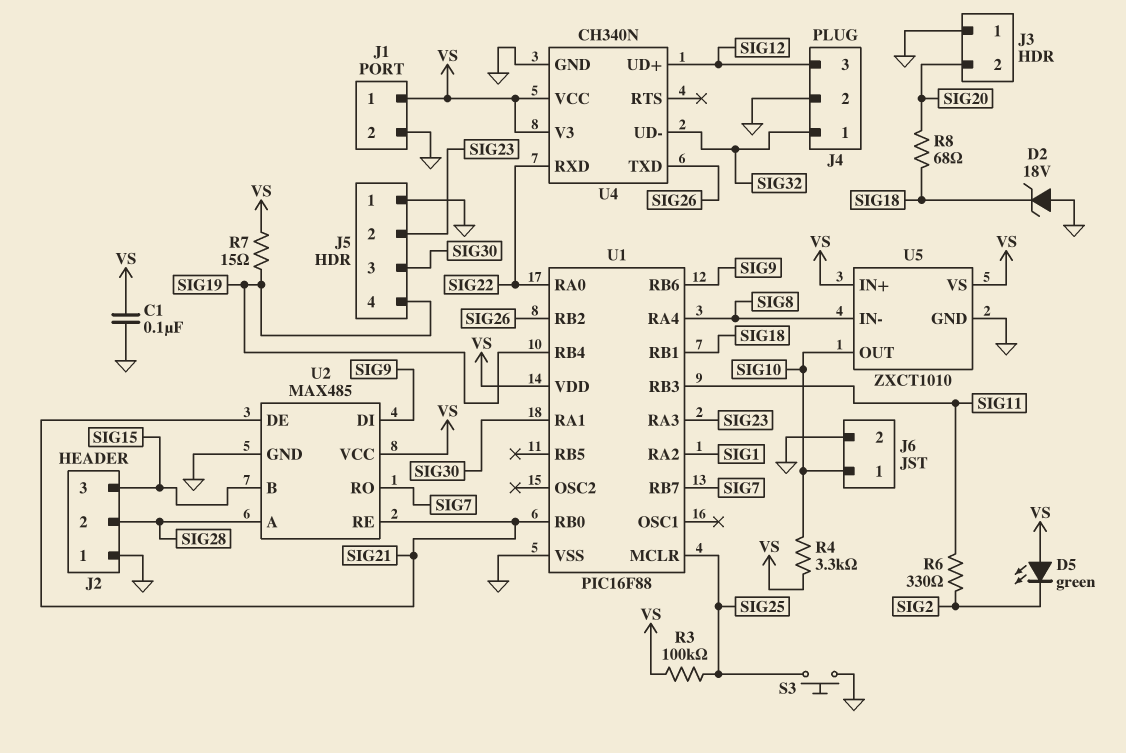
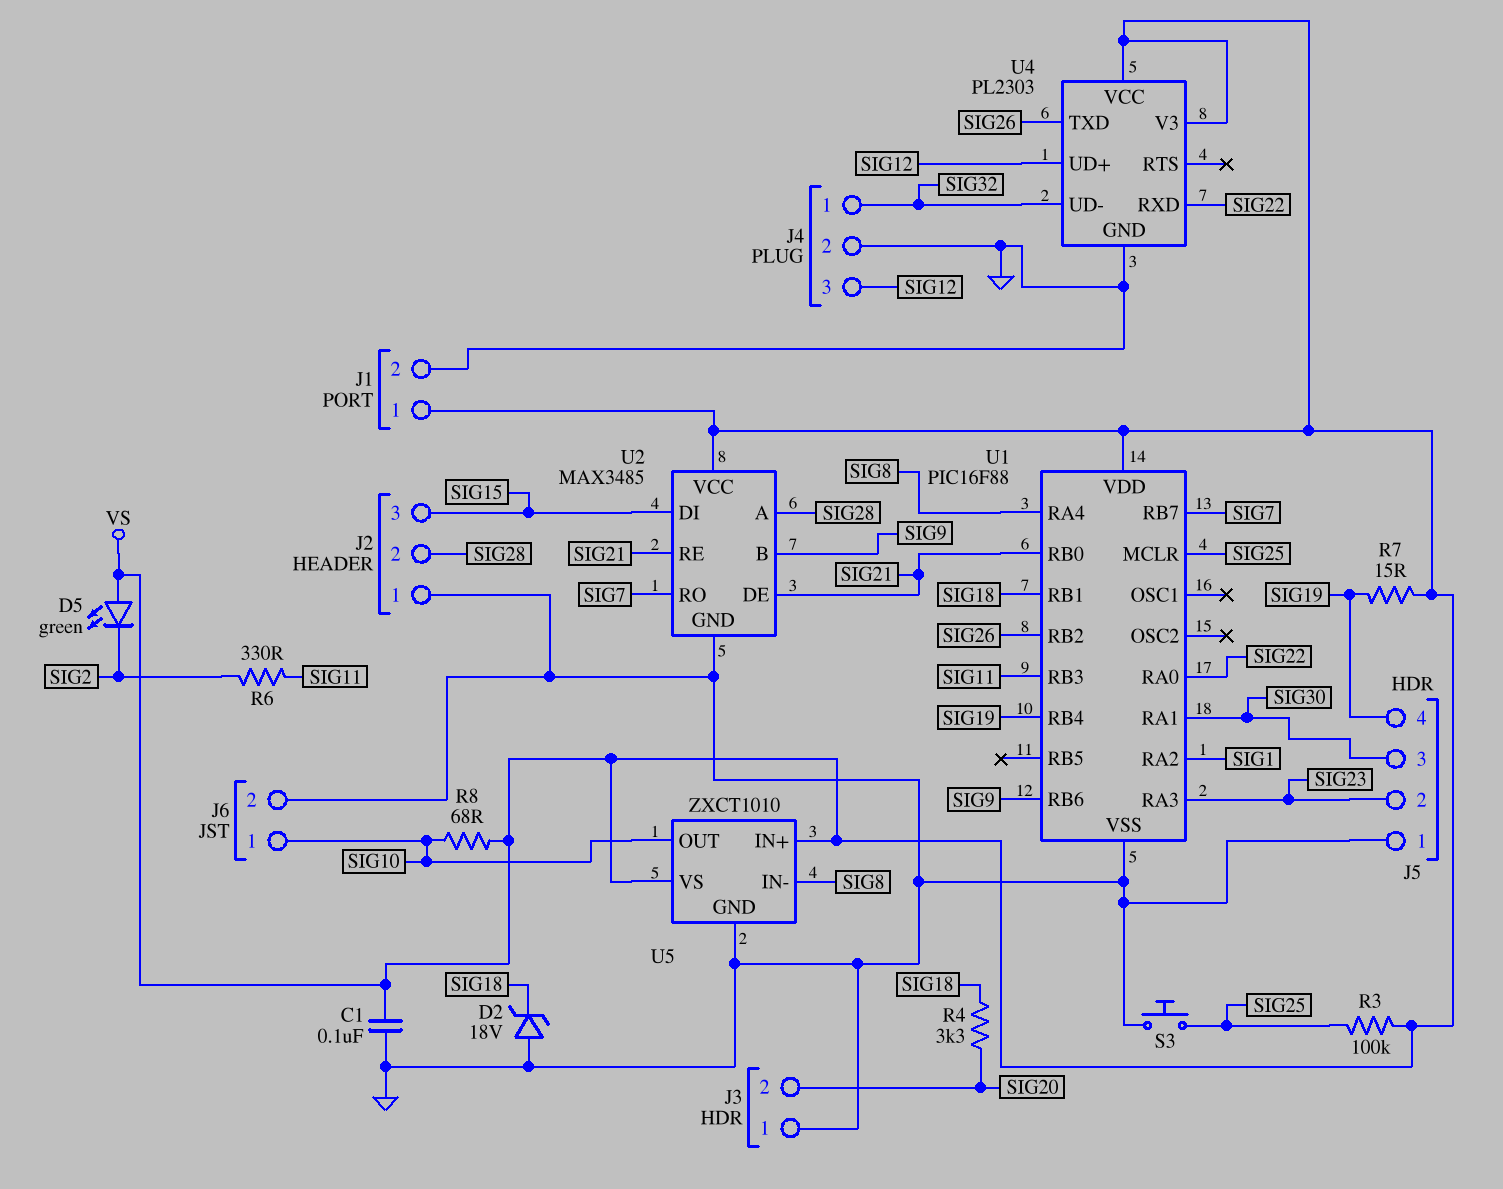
R4: 3.3k (SIG10, VS) -> 3.3k (SIG18, SIG20)
R8: 68 (SIG18, SIG20) -> 68 (SIG10, VS)
U2: MAX485 -> MAX3485
U2 pin B: SIG15 -> SIG9
U2 pin DI: SIG9 -> SIG15
U4: CH340N -> PL2303

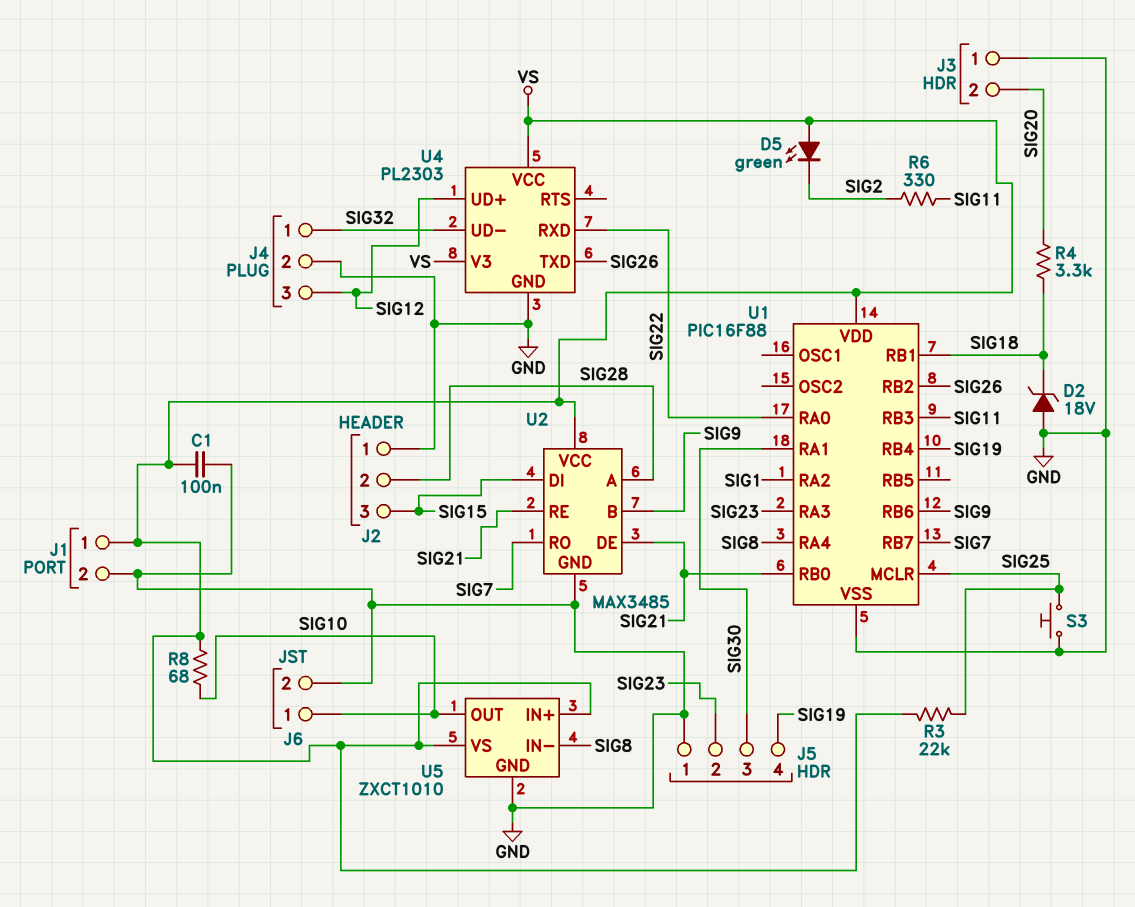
R3: 100k (SIG25, VS) -> 22k (SIG25, VS)
R7: 15 (SIG19, VS) -> none

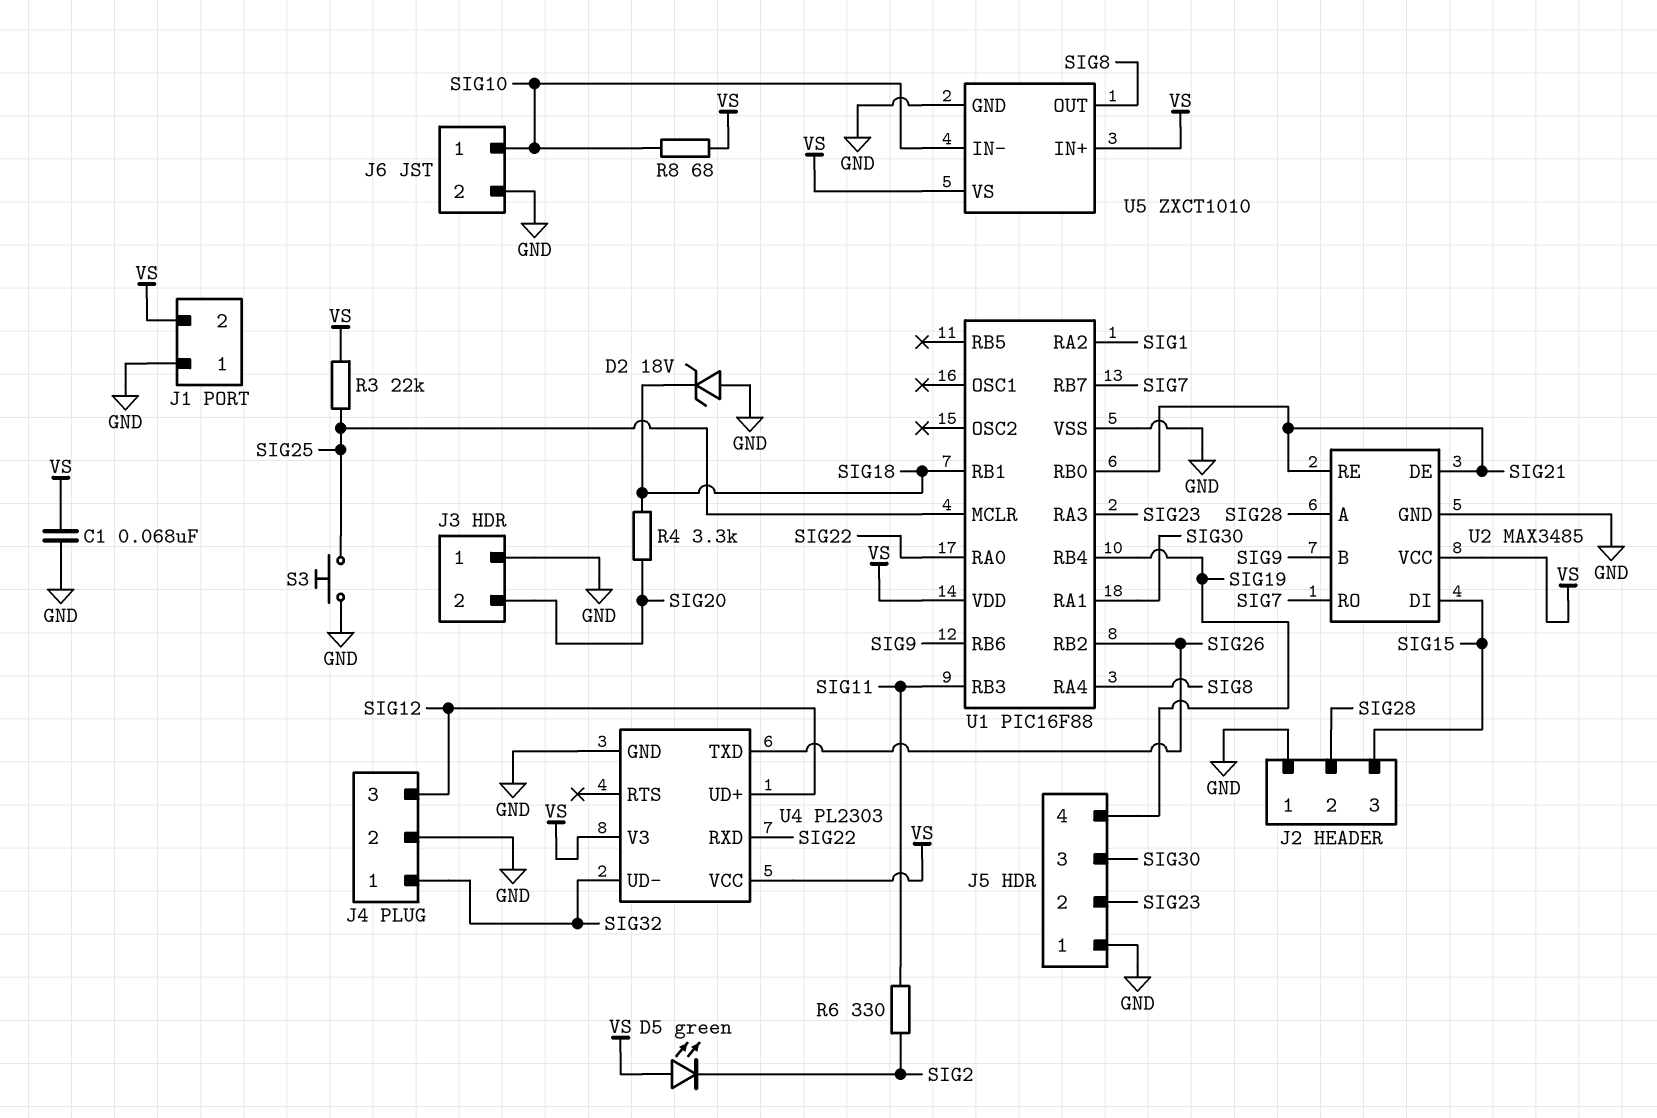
C1: 100nF (GND, VS) -> 68nF (GND, VS)
J1 pin 1: VS -> GND
J1 pin 2: GND -> VS
U5 pin IN-: SIG8 -> SIG10
U5 pin OUT: SIG10 -> SIG8

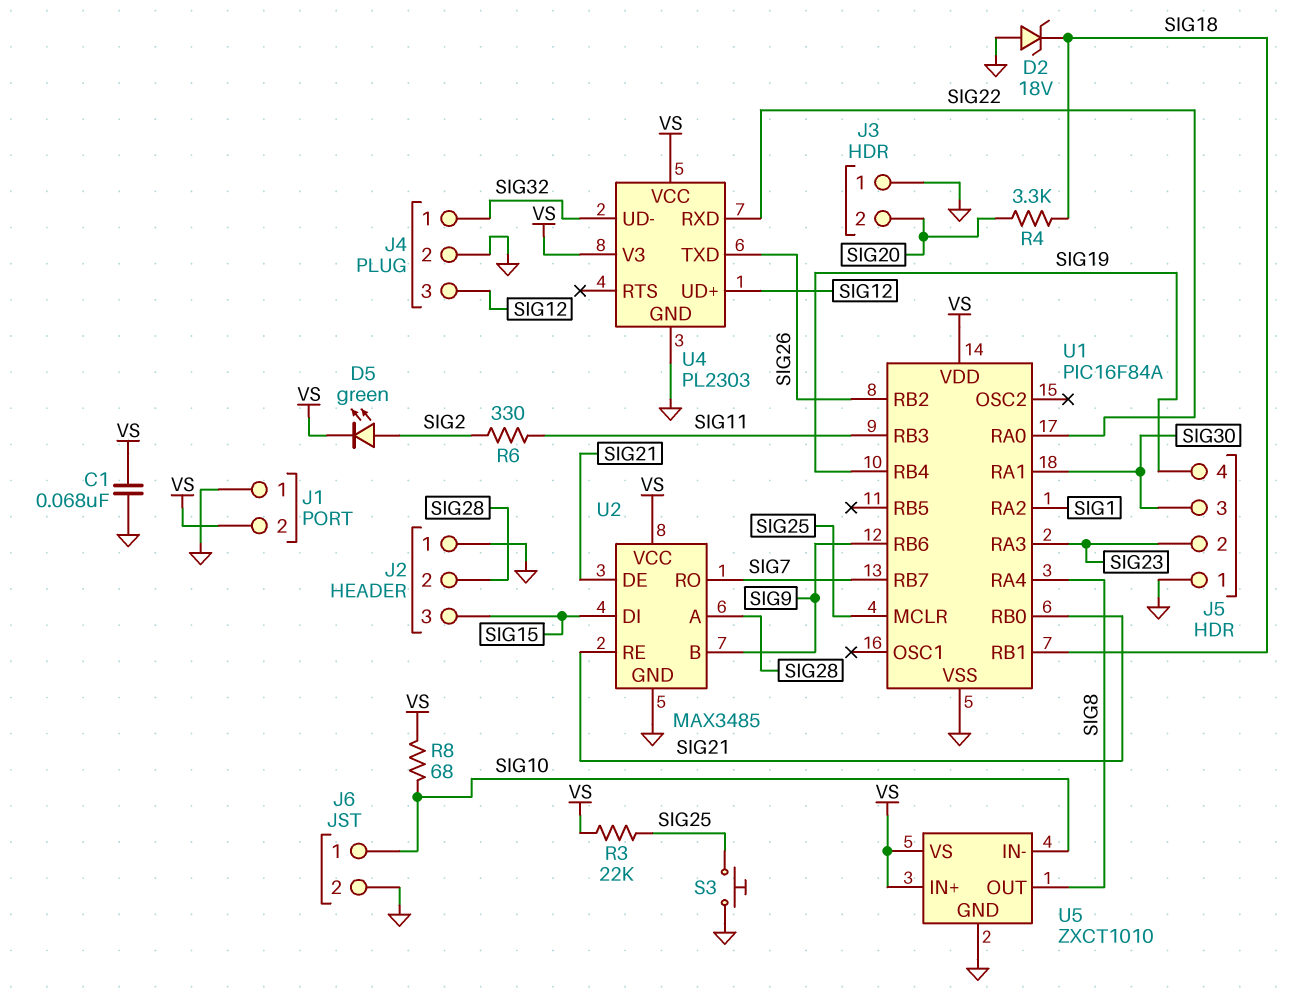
D5: LED green (A VS, K SIG2) -> LED green (A SIG2, K VS)
U1: PIC16F88 -> PIC16F84A

